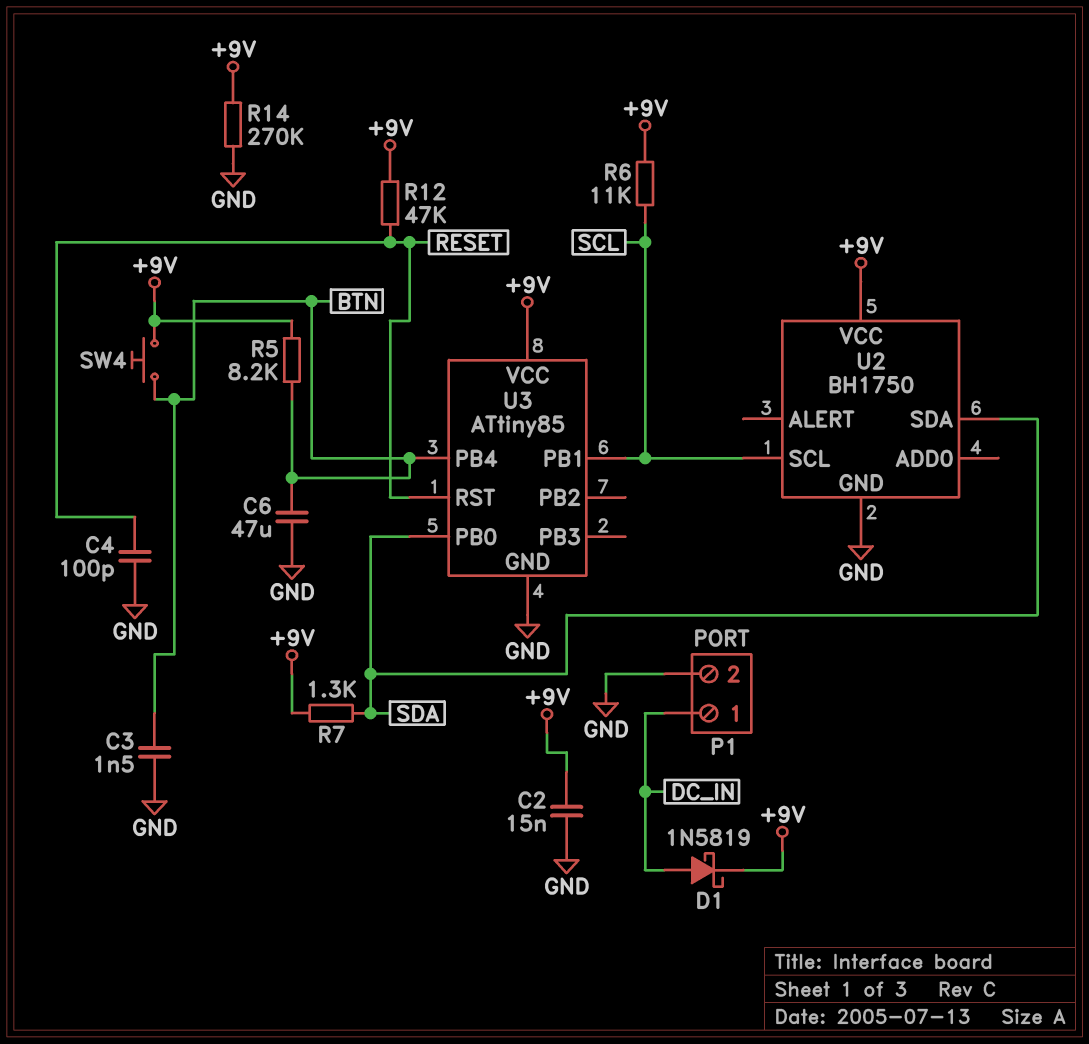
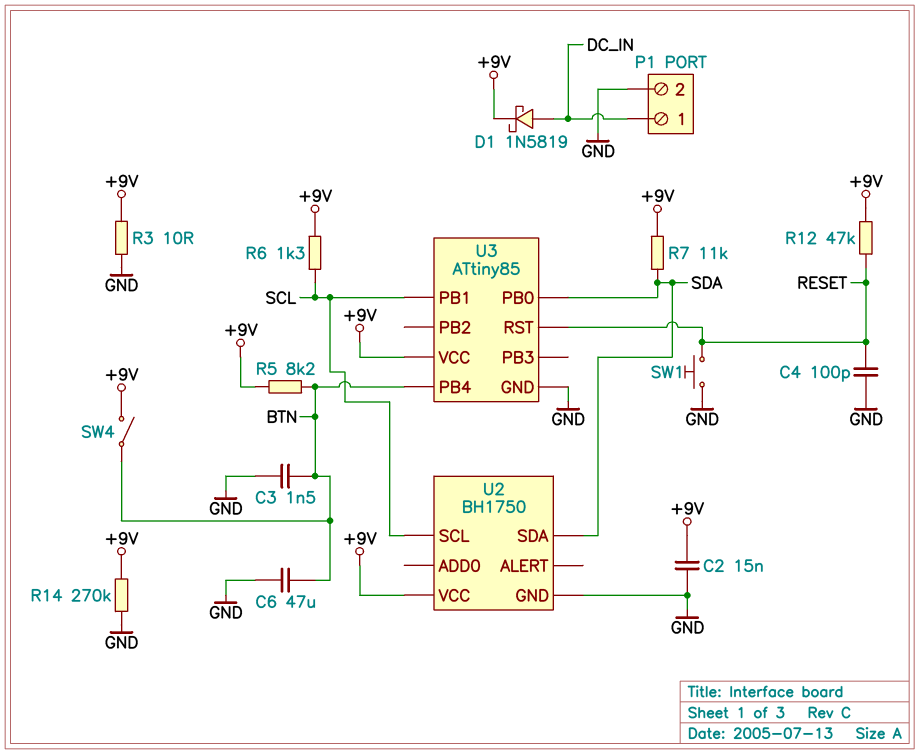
R3: none -> 10 (+9V, GND)
R6: 11k (+9V, SCL) -> 1.3k (+9V, SCL)
R7: 1.3k (+9V, SDA) -> 11k (+9V, SDA)
SW1: none -> button (GND, RESET)
SW4: button (+9V, BTN) -> switch (+9V, BTN)

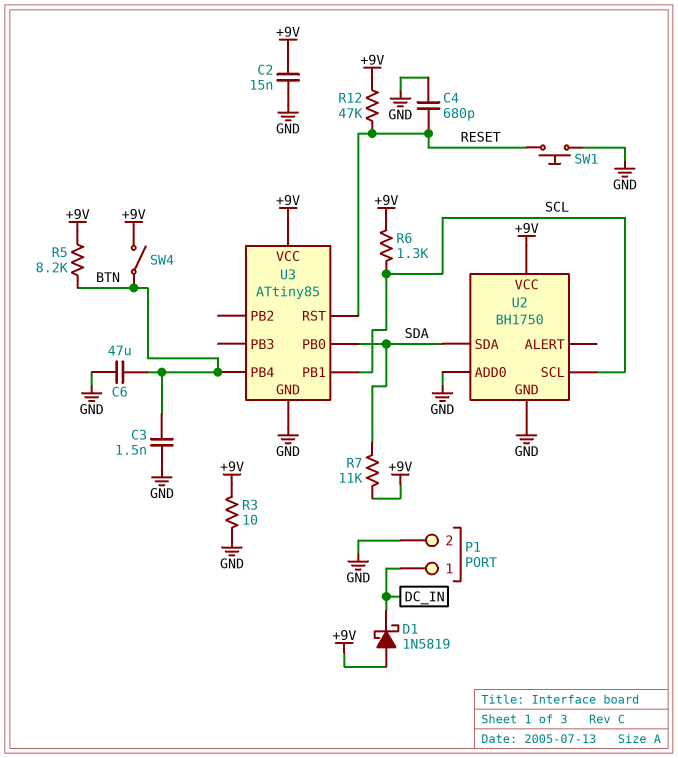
C4: 100pF (GND, RESET) -> 680pF (GND, RESET)
D1: schottky 1N5819 (A DC_IN, K +9V) -> schottky 1N5819 (A +9V, K DC_IN)
R14: 270k (+9V, GND) -> none
U2 pin ADD0: none -> GND

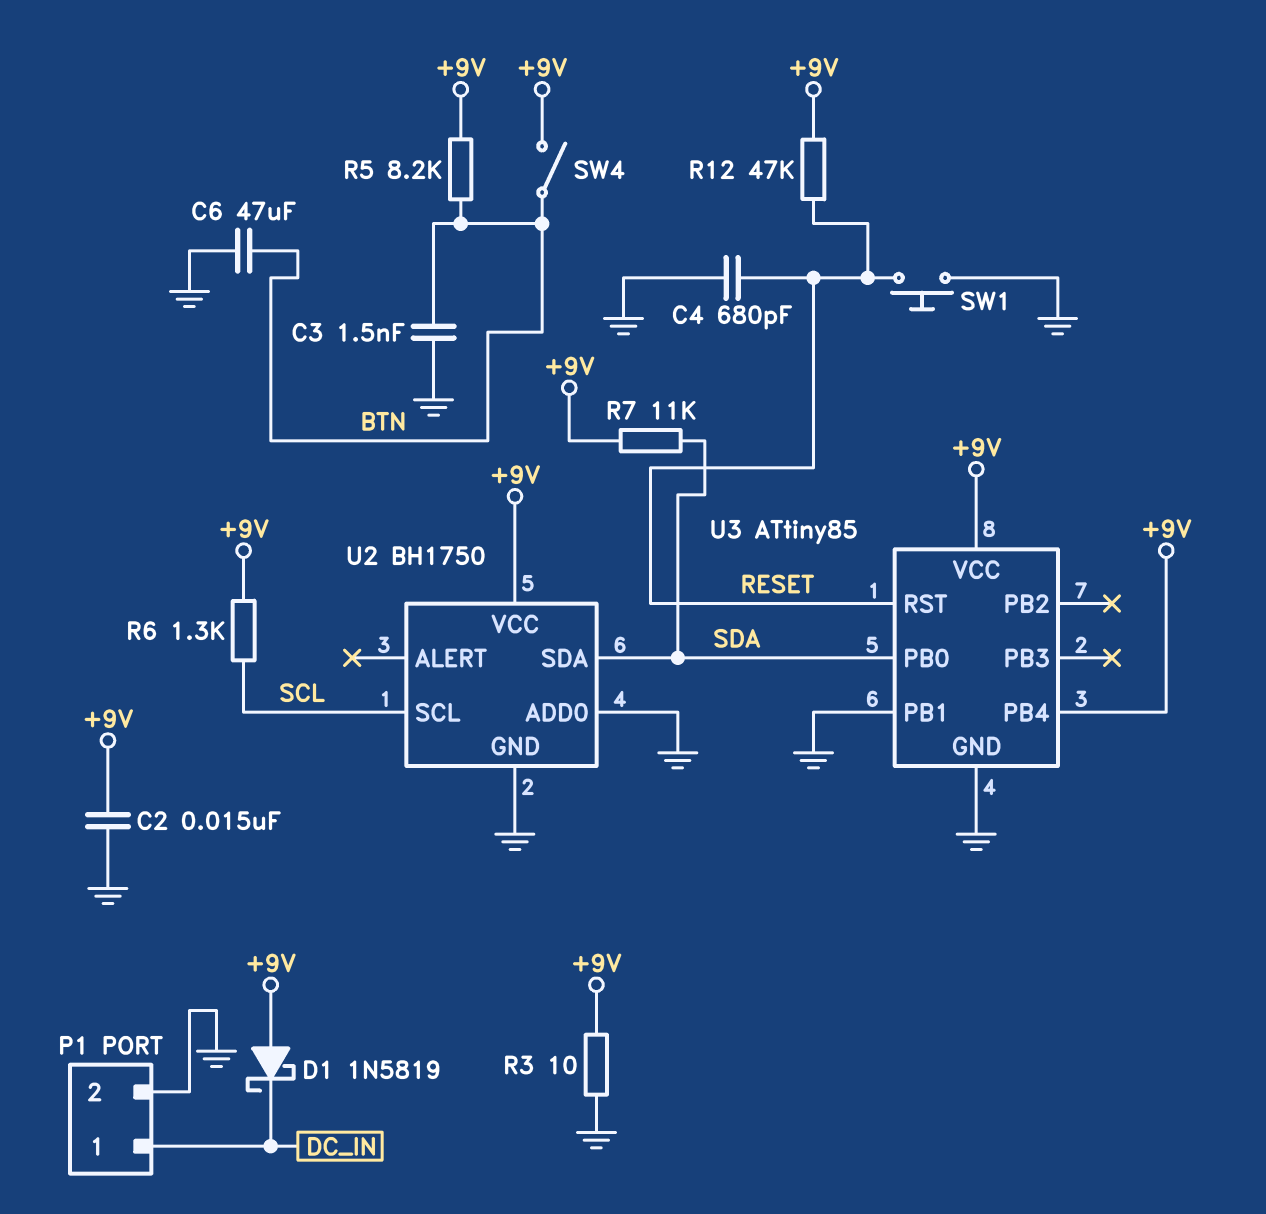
U3 pin PB1: SCL -> GND
U3 pin PB4: BTN -> +9V

